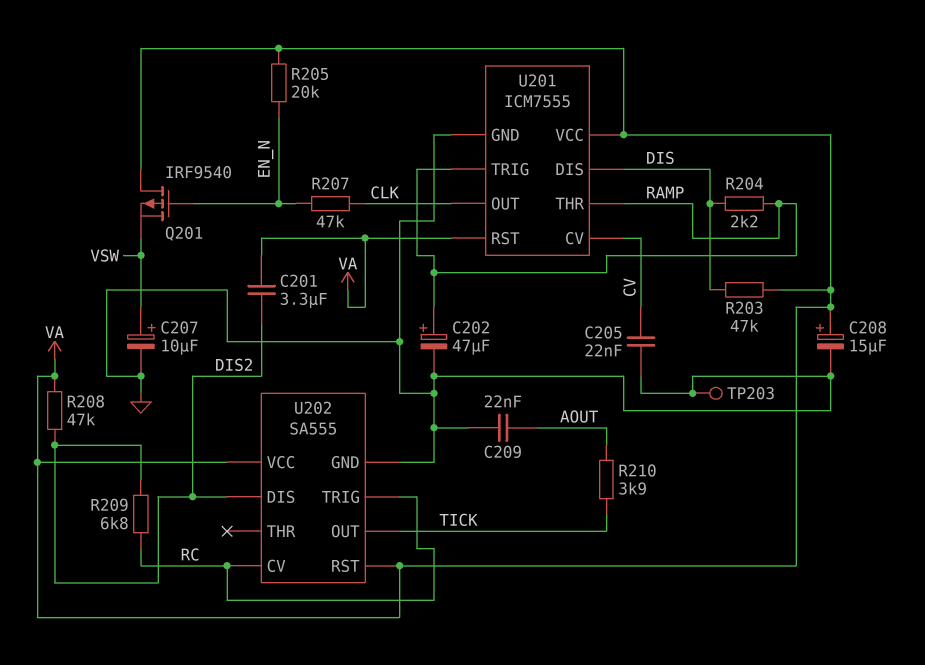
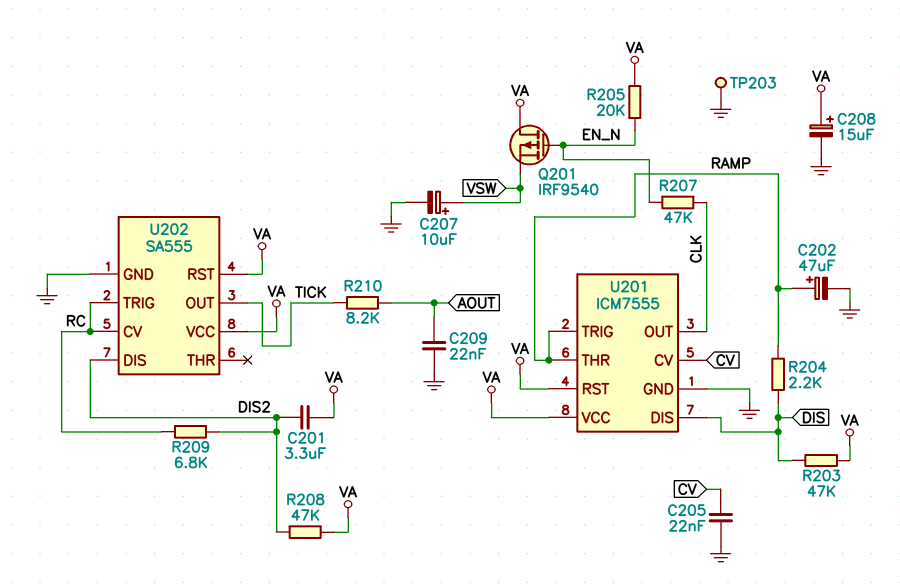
R210: 3.9k (AOUT, TICK) -> 8.2k (AOUT, TICK)

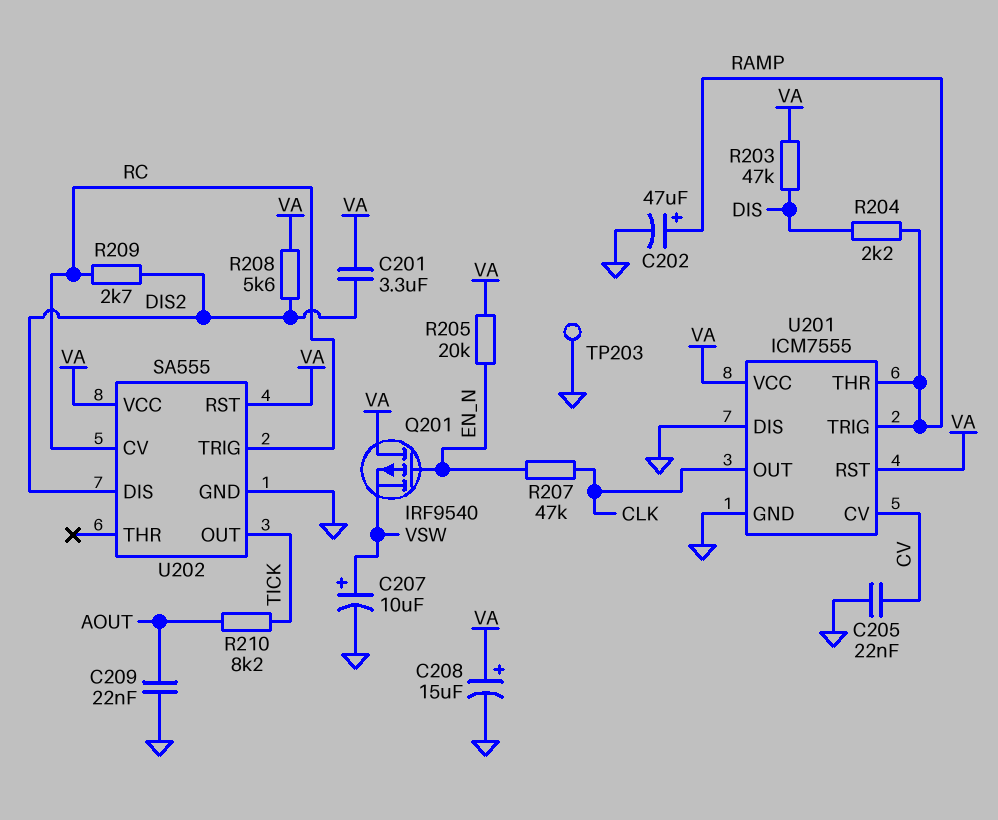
R208: 47k (DIS2, VA) -> 5.6k (DIS2, VA)
R209: 6.8k (DIS2, RC) -> 2.7k (DIS2, RC)
U201 pin DIS: DIS -> GND

